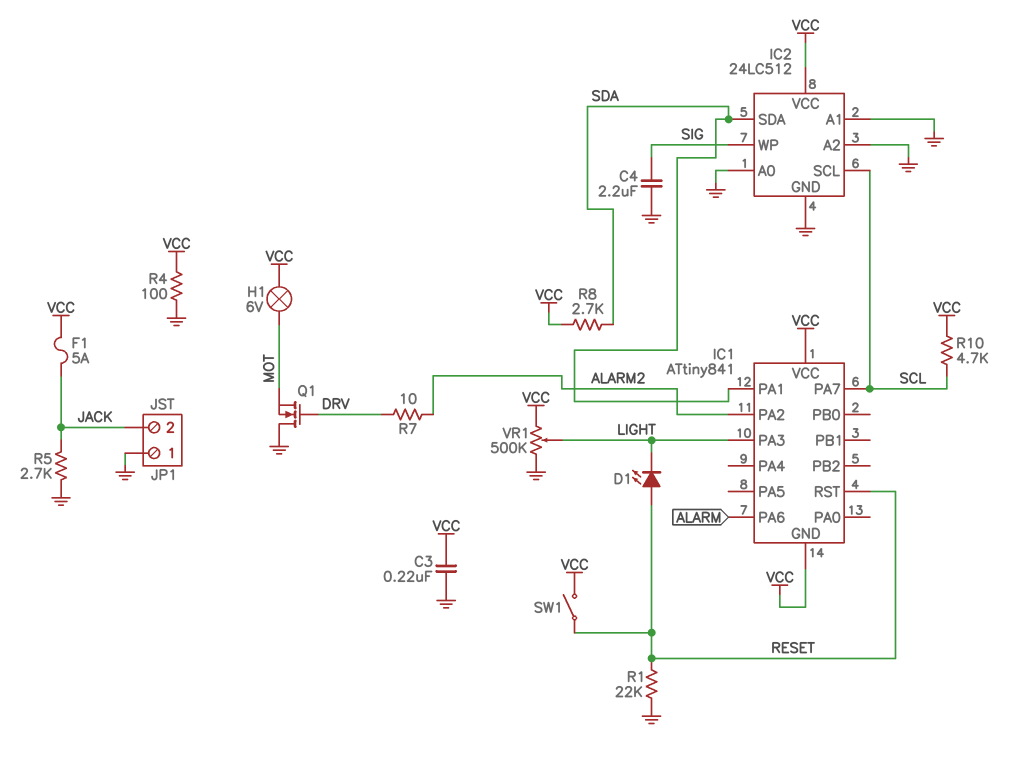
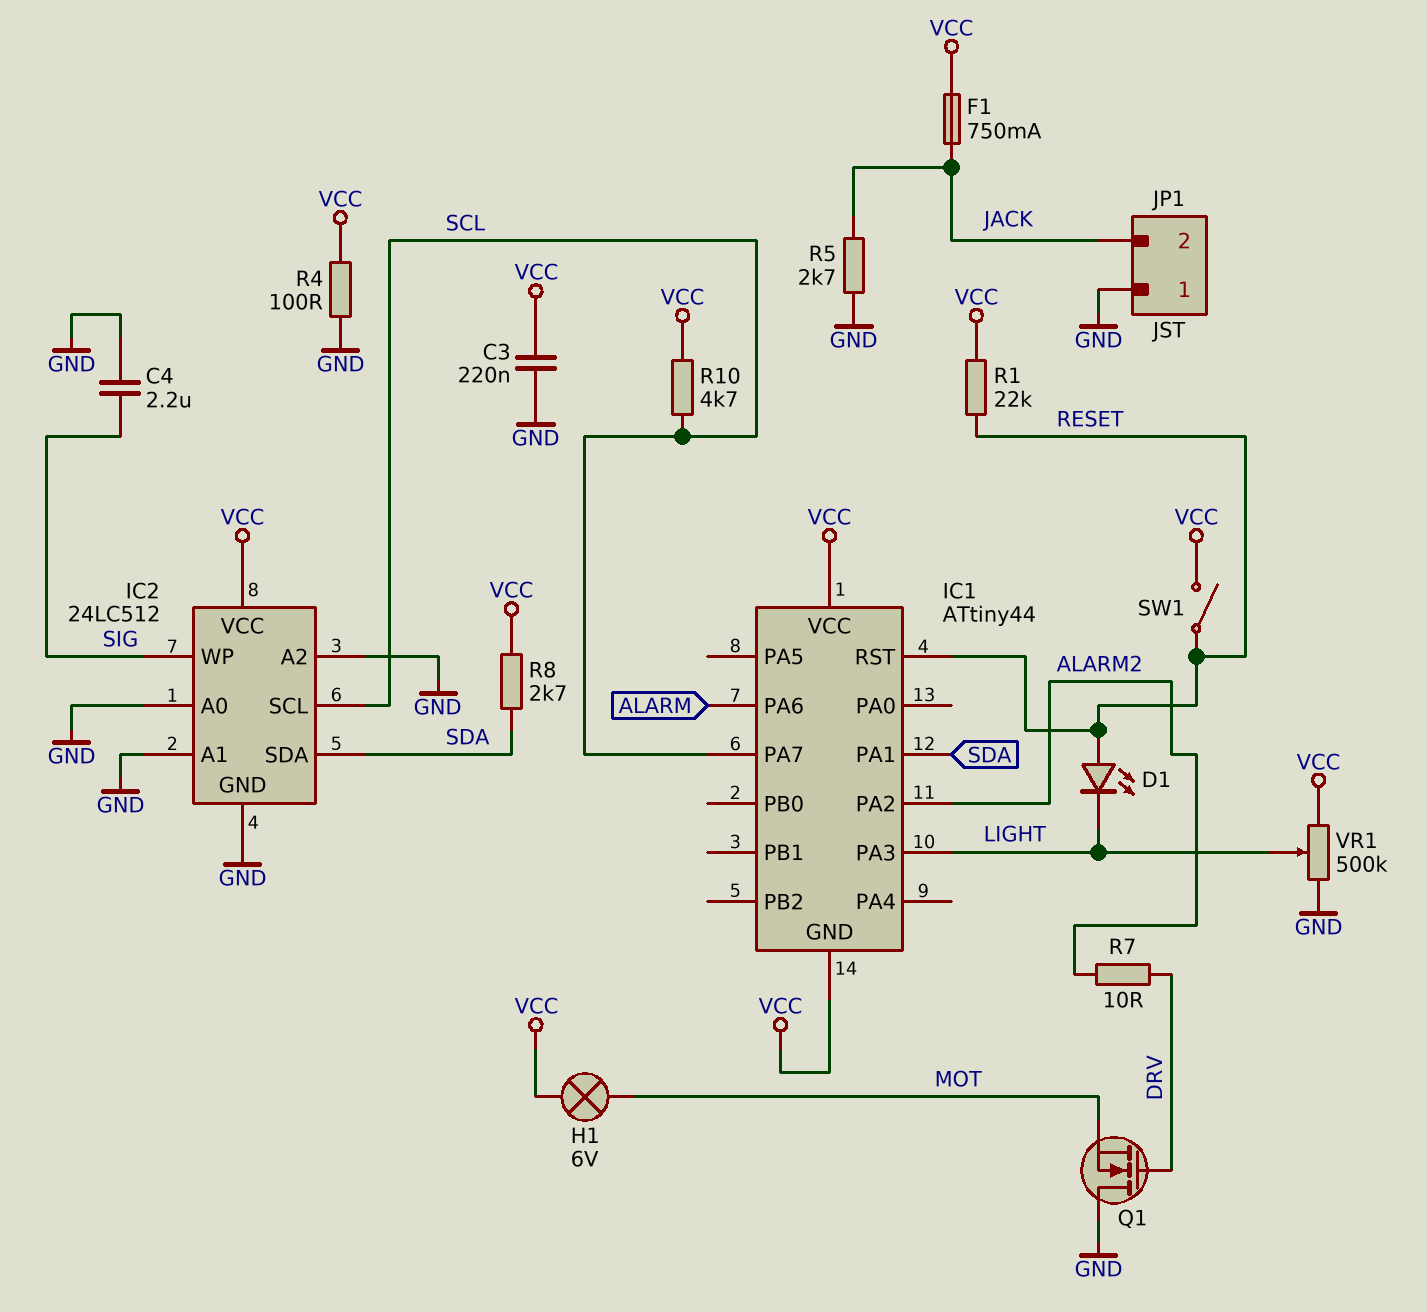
F1: 5A (JACK, VCC) -> 750mA (JACK, VCC)
IC1: ATtiny841 -> ATtiny44
R1: 22k (GND, RESET) -> 22k (RESET, VCC)

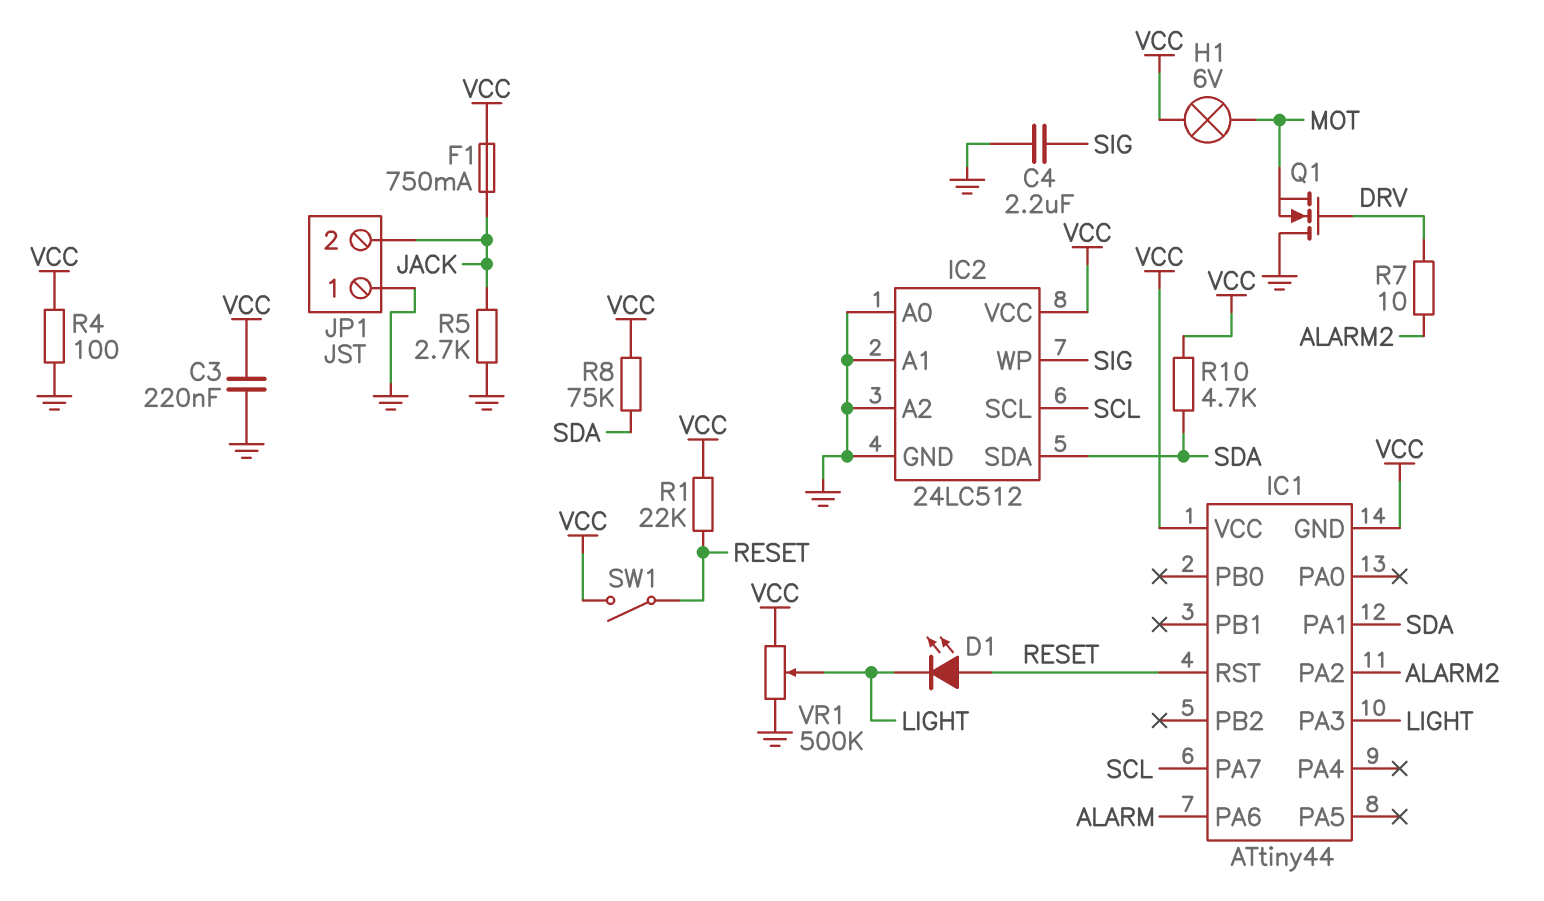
R8: 2.7k (SDA, VCC) -> 75k (SDA, VCC)
R10: 4.7k (SCL, VCC) -> 4.7k (SDA, VCC)

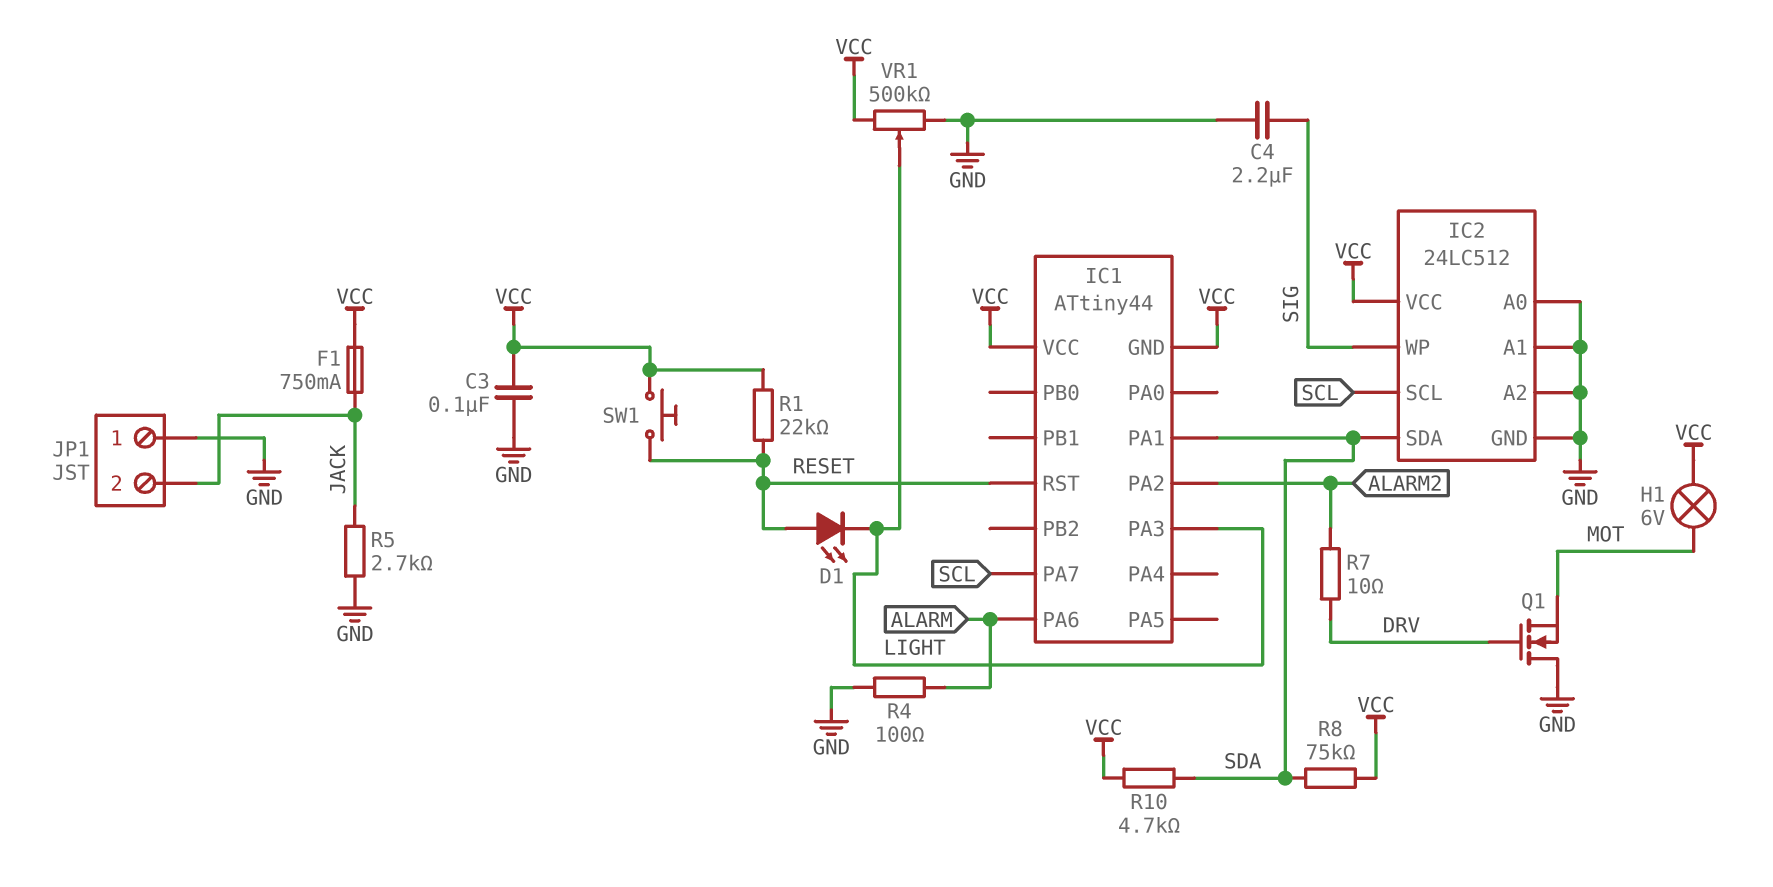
C3: 220nF (GND, VCC) -> 100nF (GND, VCC)
R4: 100 (GND, VCC) -> 100 (ALARM, GND)
SW1: switch (RESET, VCC) -> button (RESET, VCC)

